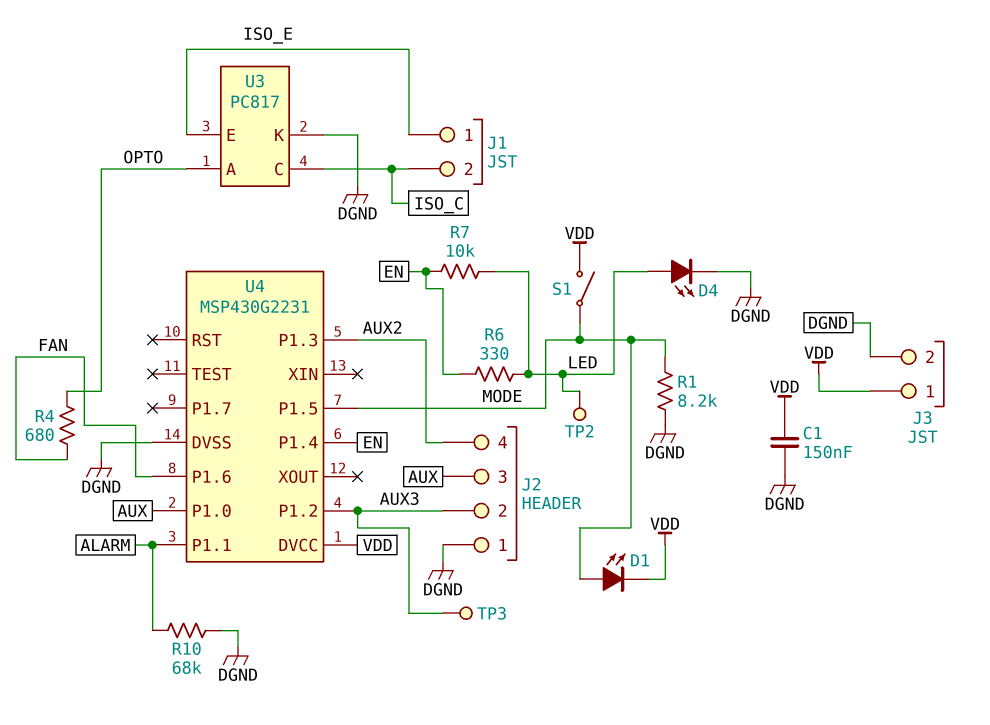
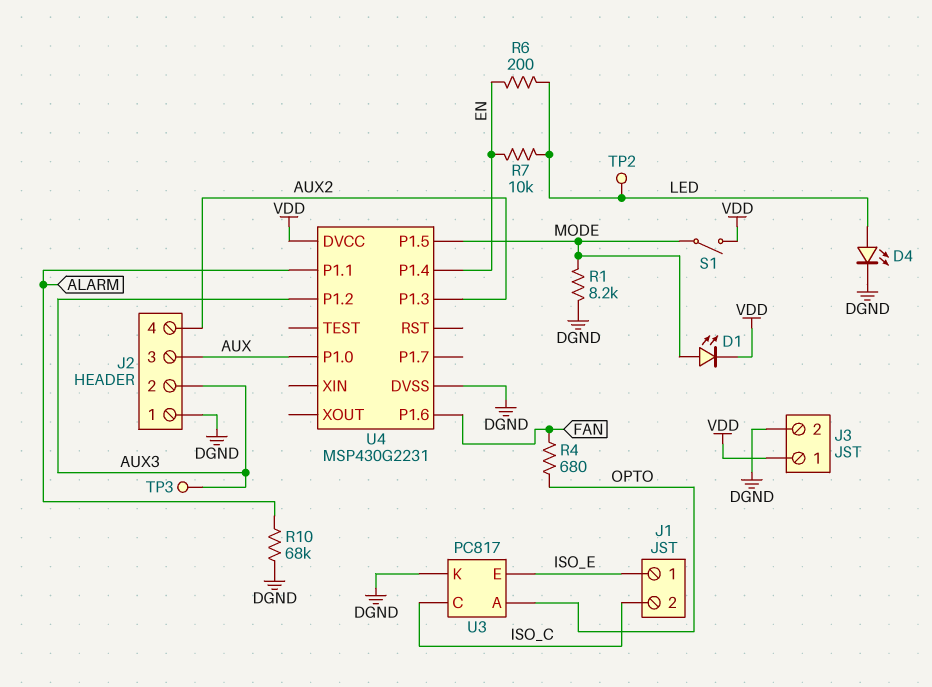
C1: 150nF (DGND, VDD) -> none
R6: 330 (EN, LED) -> 200 (EN, LED)

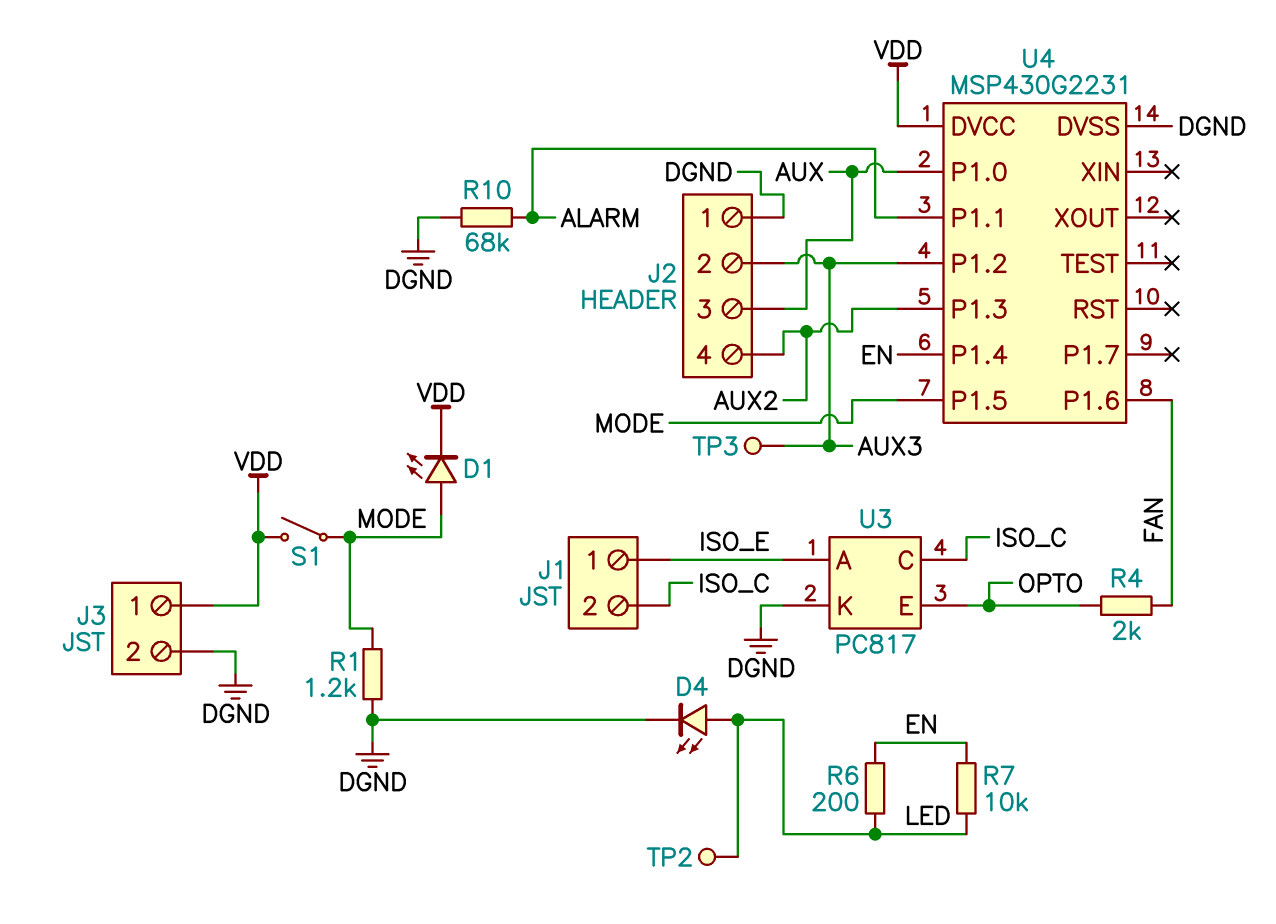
R1: 8.2k (DGND, MODE) -> 1.2k (DGND, MODE)
R4: 680 (FAN, OPTO) -> 2k (FAN, OPTO)
U3 pin A: OPTO -> ISO_E
U3 pin E: ISO_E -> OPTO

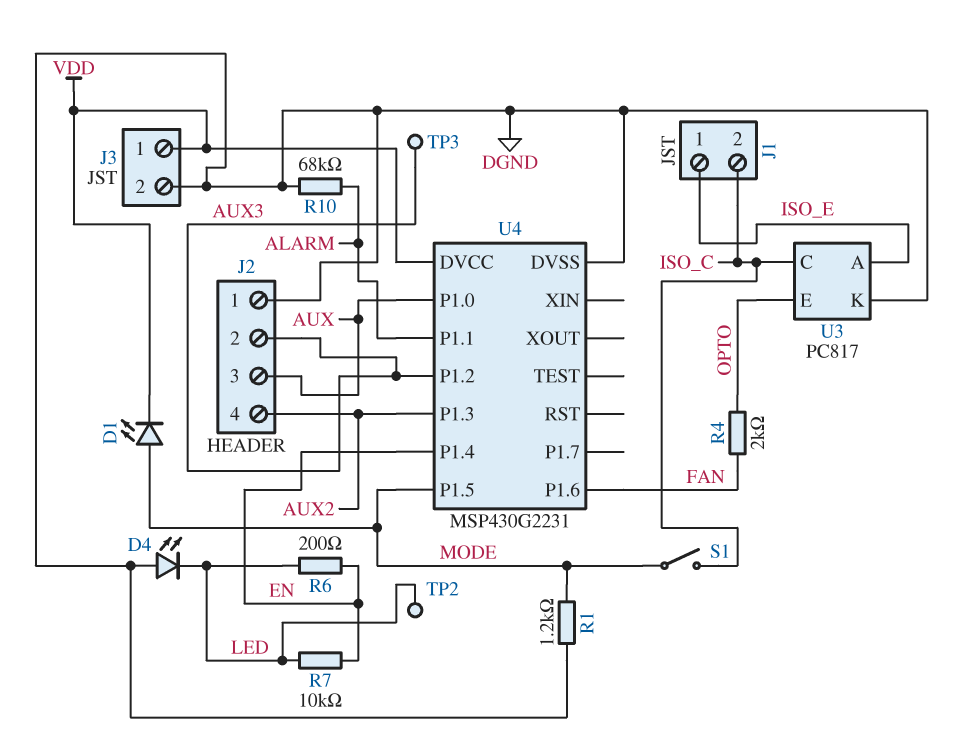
D4: LED (A LED, K DGND) -> LED (A DGND, K LED)
S1: switch (MODE, VDD) -> switch (ISO_C, MODE)

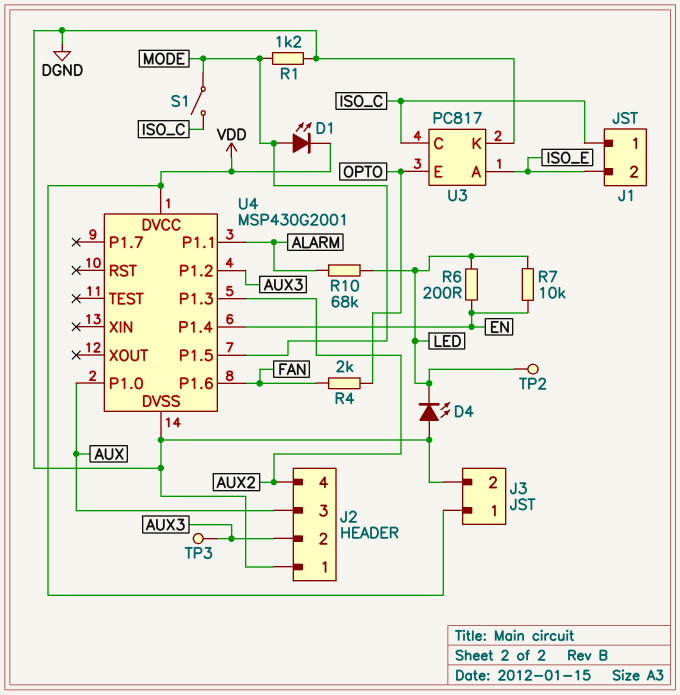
J1 pin 1: ISO_E -> ISO_C
J1 pin 2: ISO_C -> ISO_E
R10: 68k (ALARM, DGND) -> 68k (ALARM, LED)
U4: MSP430G2231 -> MSP430G2001

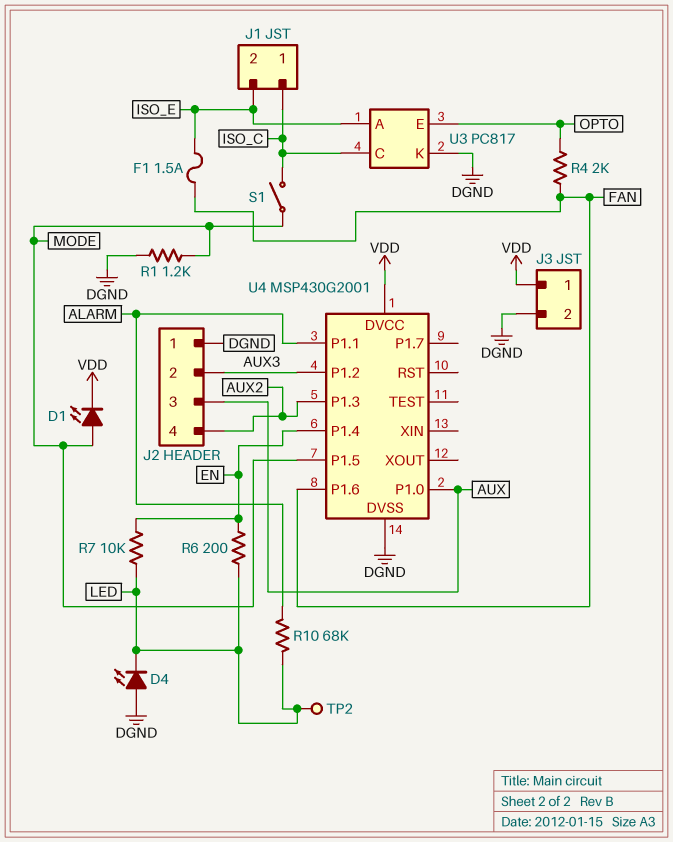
F1: none -> 1.5A (FAN, ISO_E)
TP3: test point (AUX3) -> none

